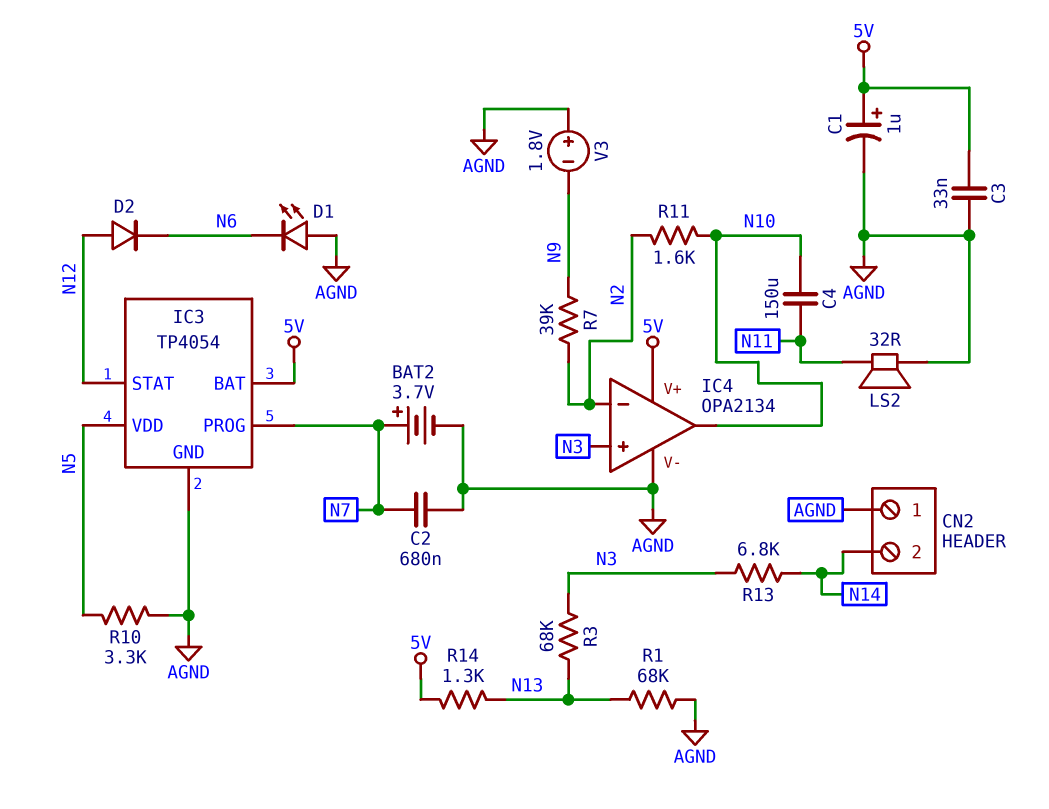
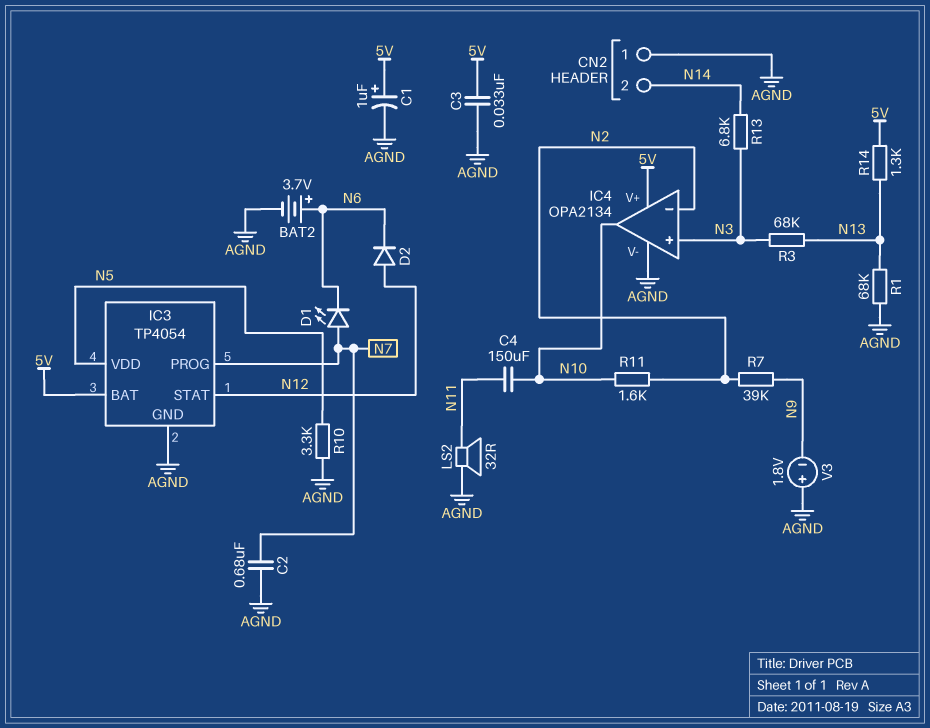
BAT2: 3.7V (plus N7, minus AGND) -> 3.7V (plus N6, minus AGND)
D1: LED (A AGND, K N6) -> LED (A N7, K N6)

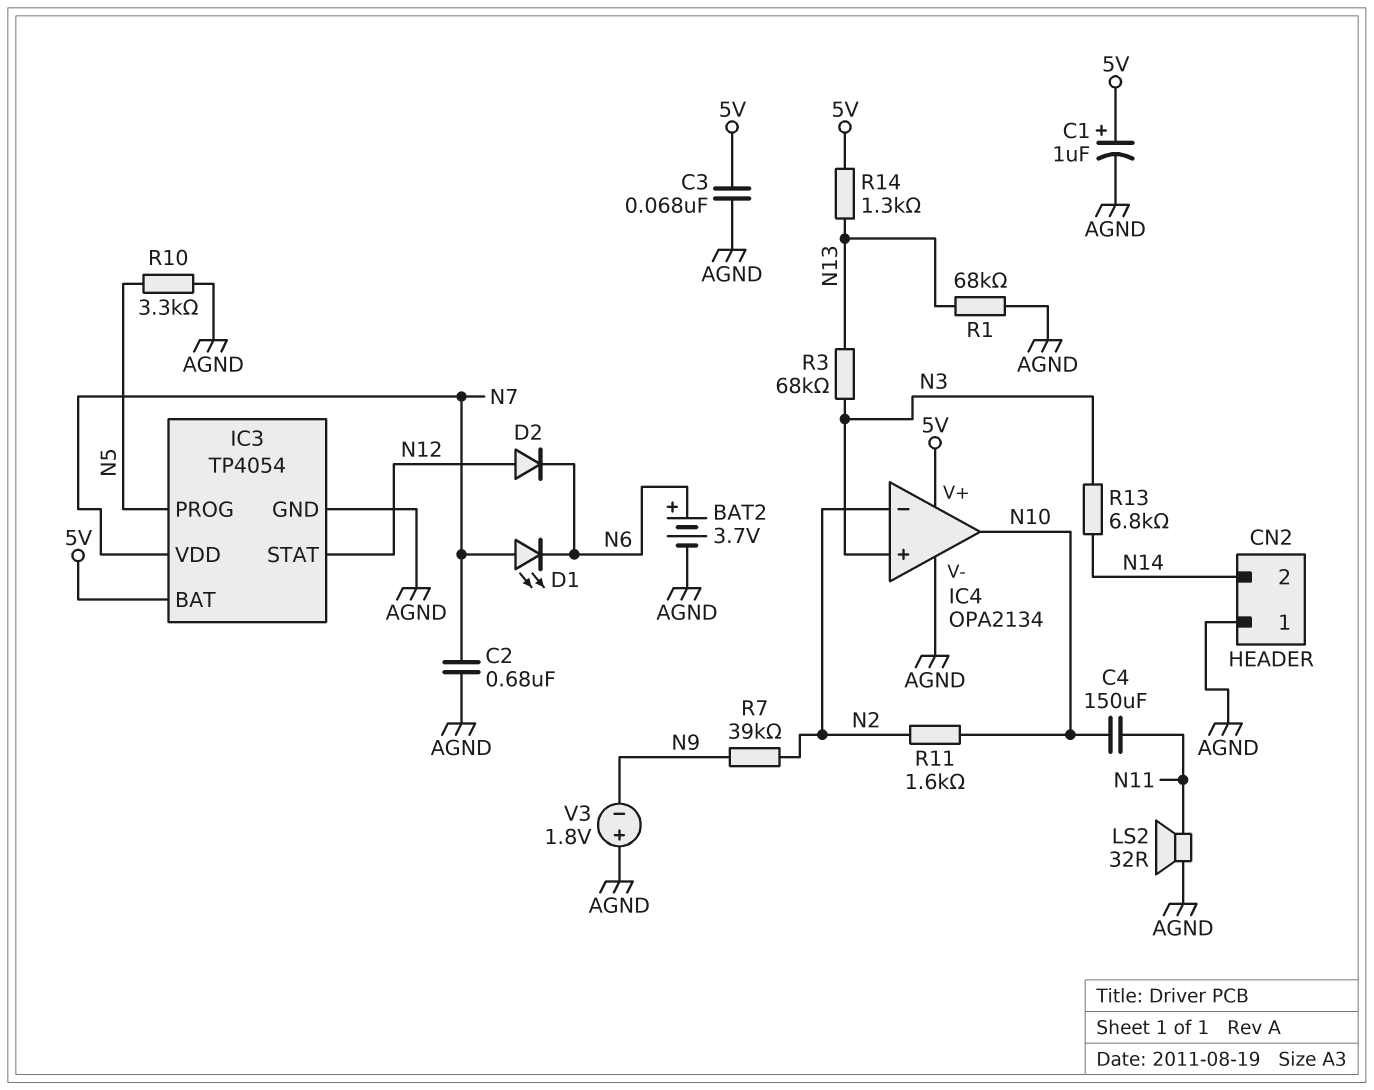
C3: 33nF (5V, AGND) -> 68nF (5V, AGND)
IC3 pin PROG: N7 -> N5
IC3 pin VDD: N5 -> N7

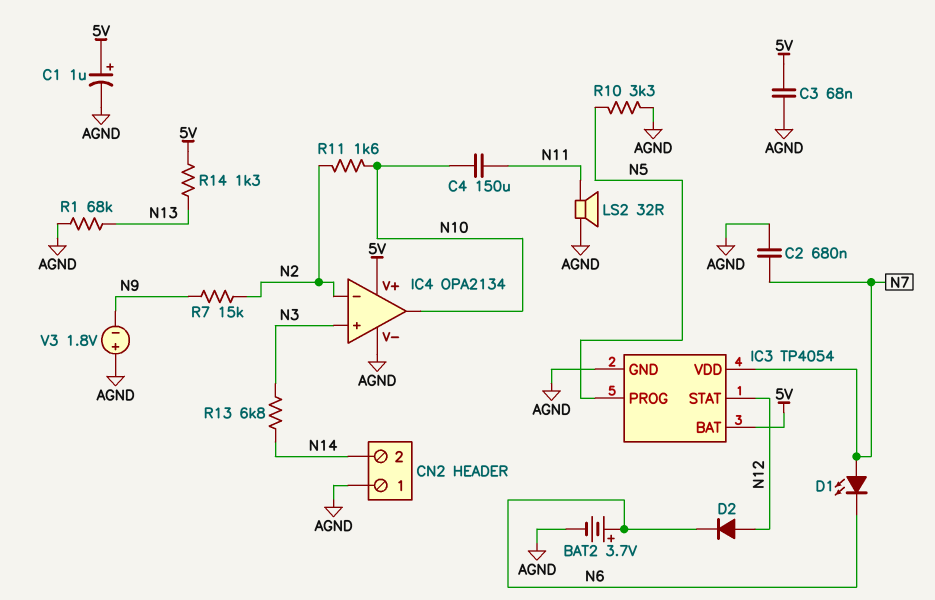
R3: 68k (N3, N13) -> none
R7: 39k (N2, N9) -> 15k (N2, N9)

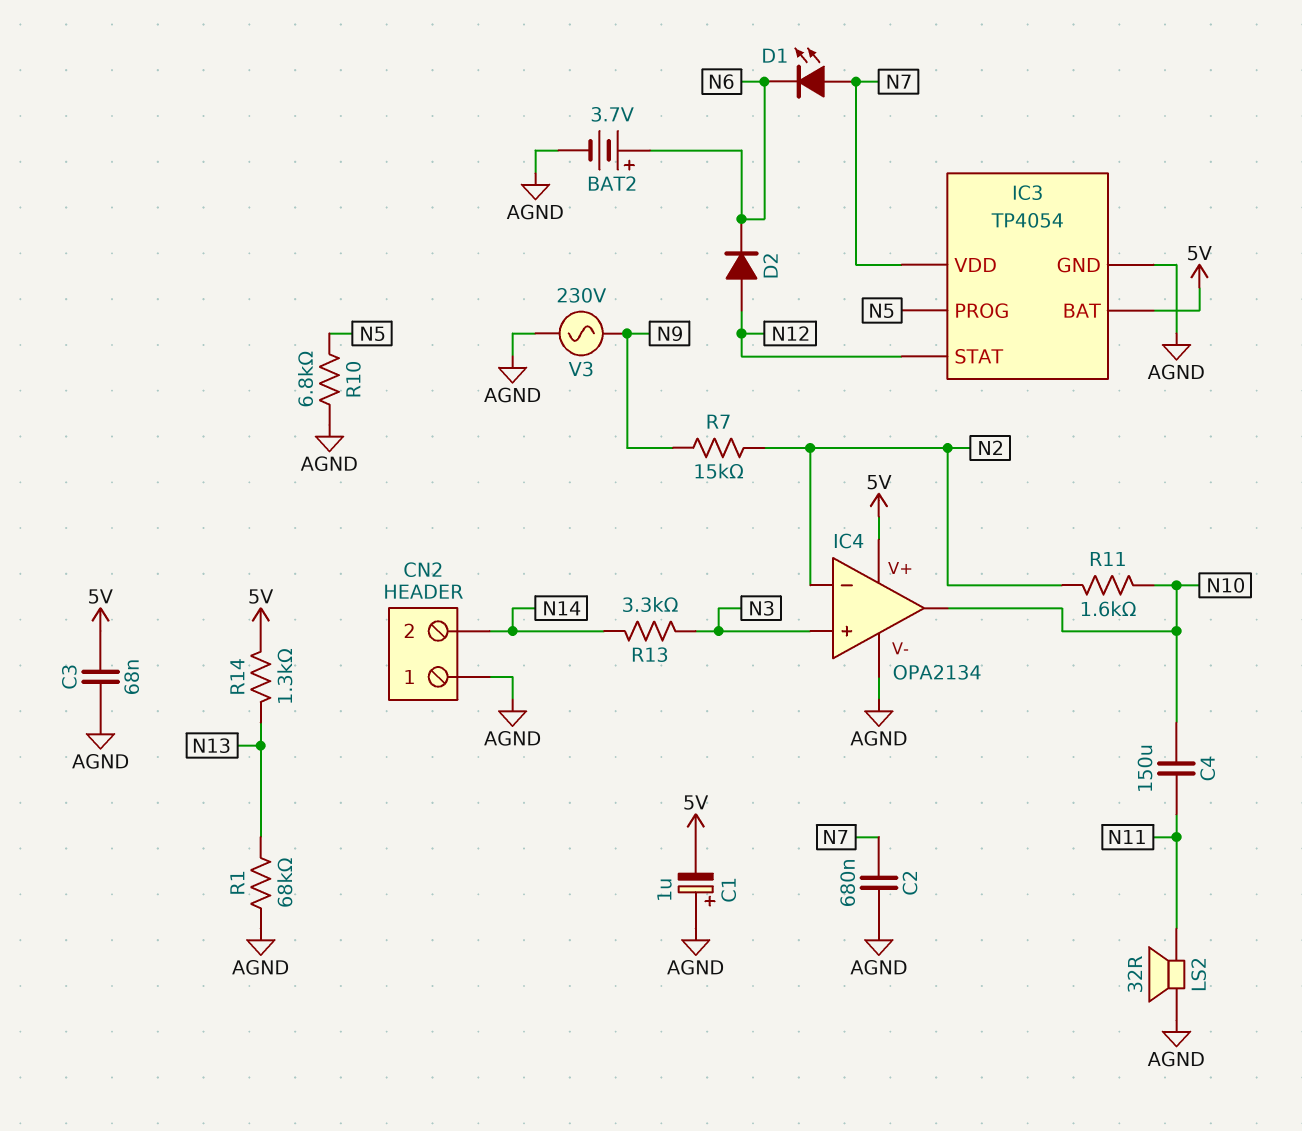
C1: 1uF (plus 5V, minus AGND) -> 1uF (plus AGND, minus 5V)
R10: 3.3k (AGND, N5) -> 6.8k (AGND, N5)
R13: 6.8k (N3, N14) -> 3.3k (N3, N14)
V3: 1.8V (plus AGND, minus N9) -> AC 230V (AGND, N9)

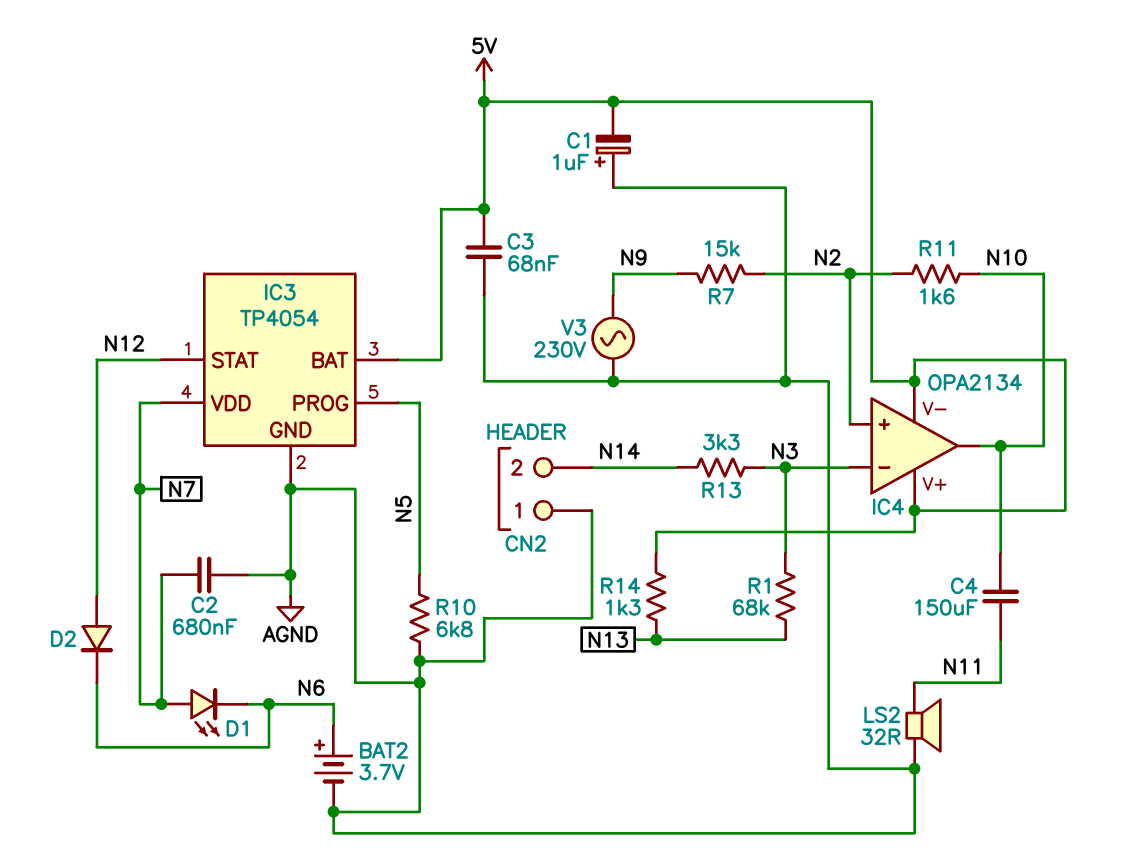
IC4 pin V-: AGND -> 5V
IC4 pin in+: N3 -> N2
IC4 pin in-: N2 -> N3
R1: 68k (AGND, N13) -> 68k (N3, N13)

